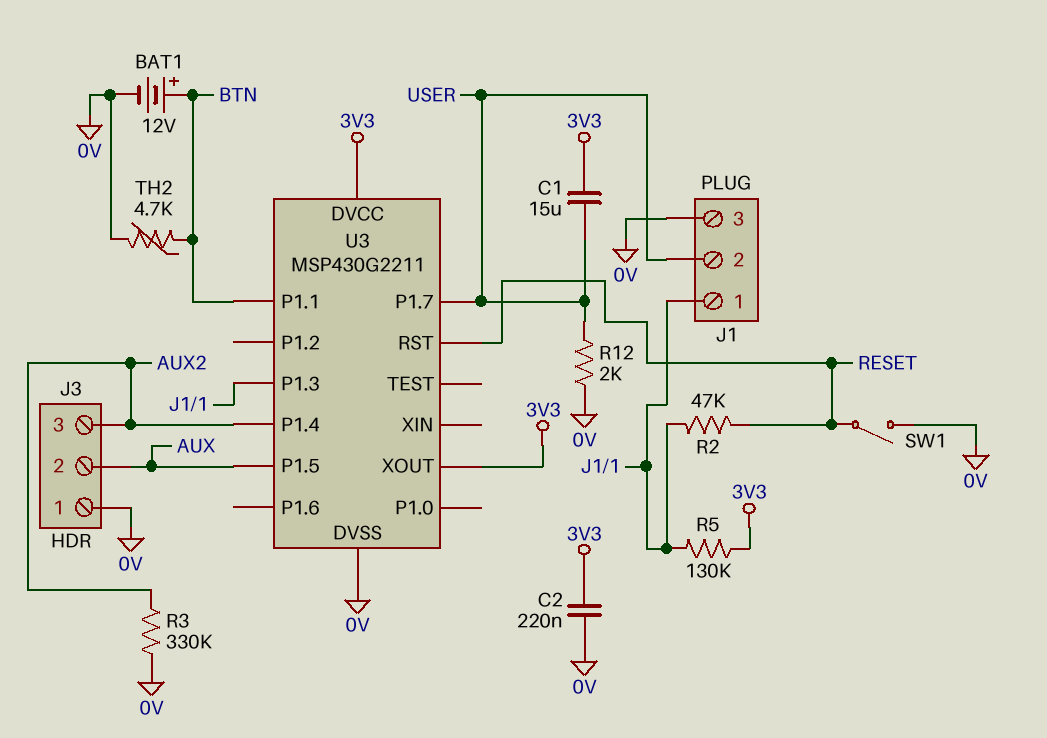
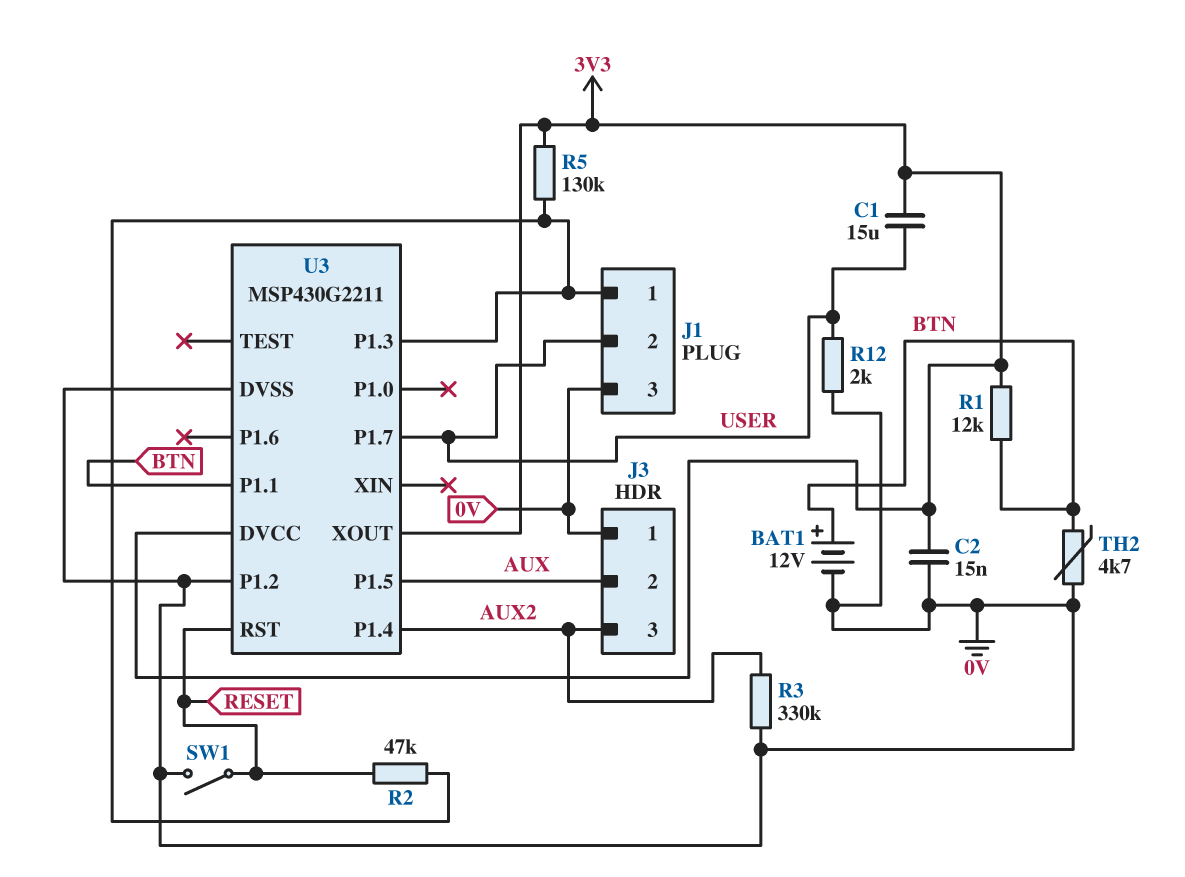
C2: 220nF (0V, 3V3) -> 15nF (0V, 3V3)
R1: none -> 12k (3V3, BTN)
U3 pin P1.2: none -> 0V

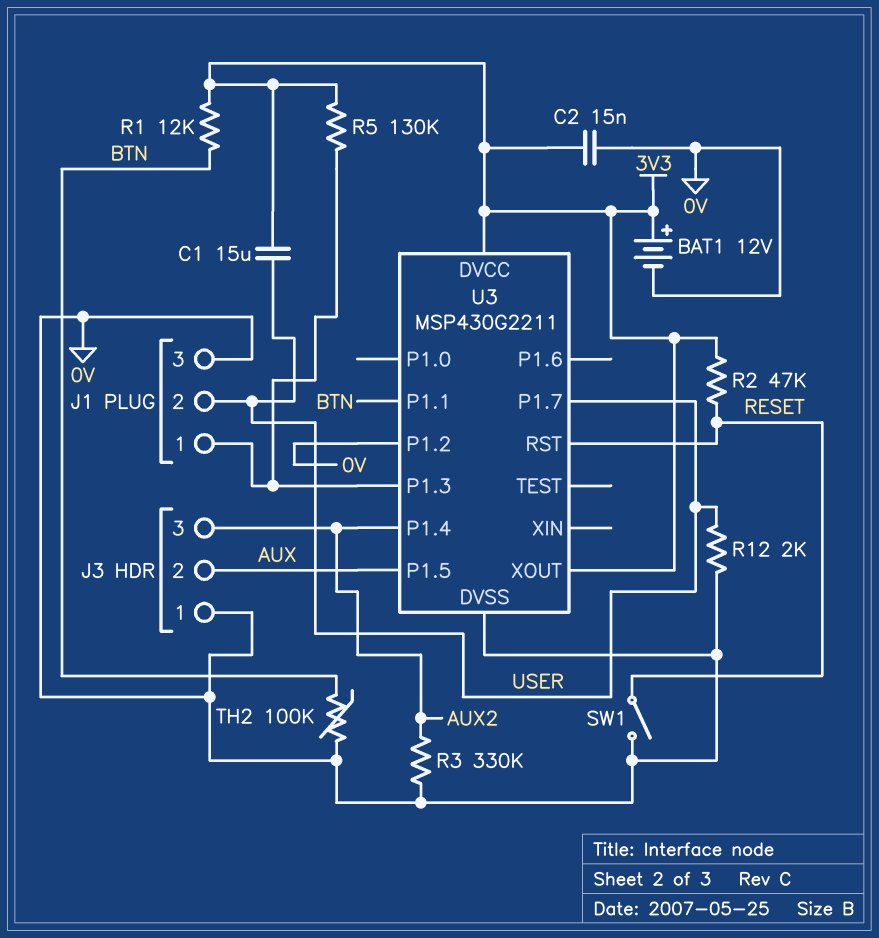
BAT1: 12V (plus BTN, minus 0V) -> 12V (plus 3V3, minus 0V)
R2: 47k (J1/1, RESET) -> 47k (3V3, RESET)
TH2: 4.7k (0V, BTN) -> 100k (0V, BTN)

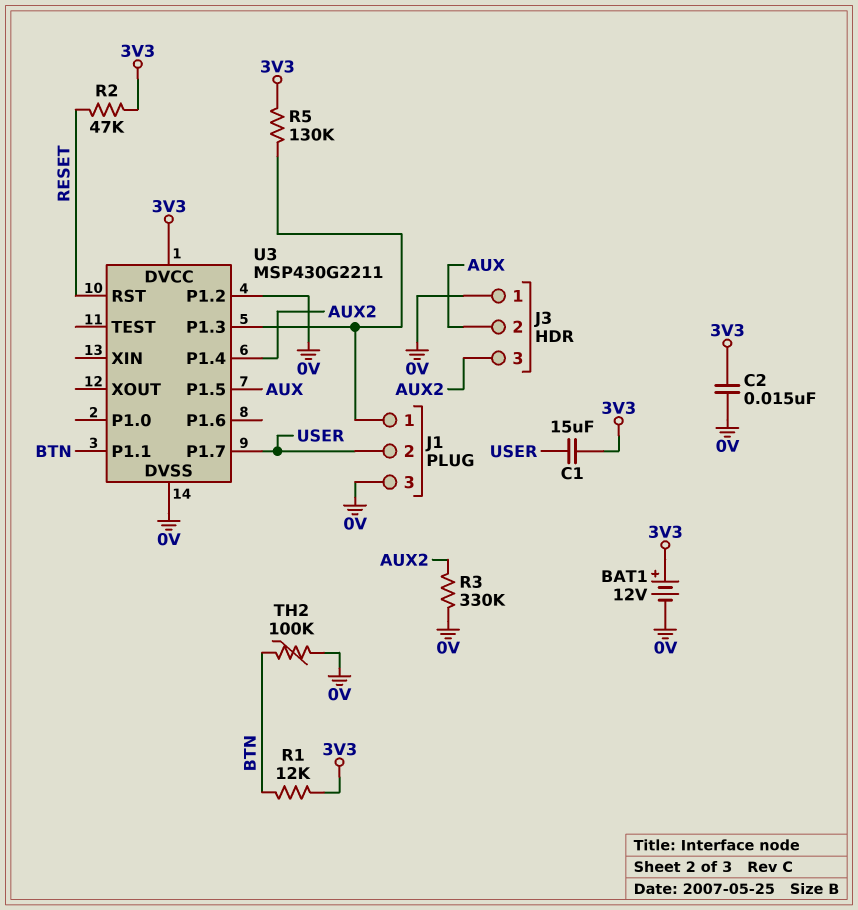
R12: 2k (0V, USER) -> none
SW1: switch (0V, RESET) -> none
U3 pin XOUT: 3V3 -> none

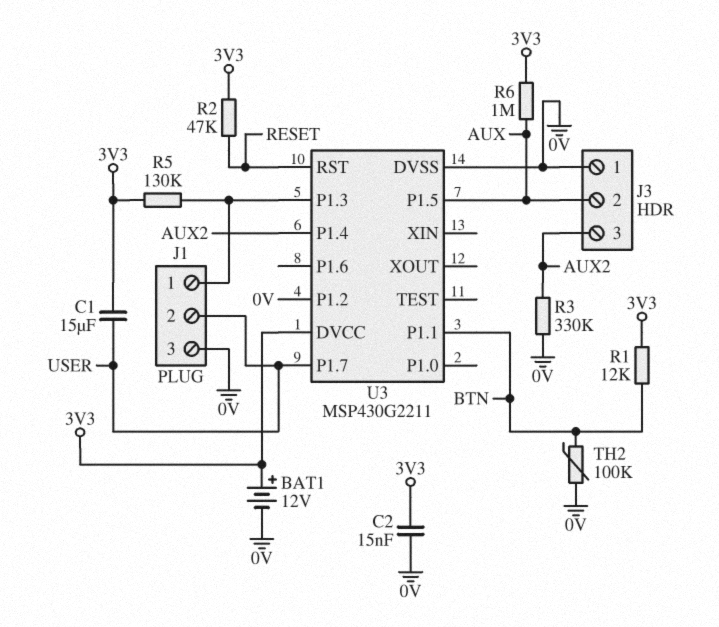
R6: none -> 1M (3V3, AUX)

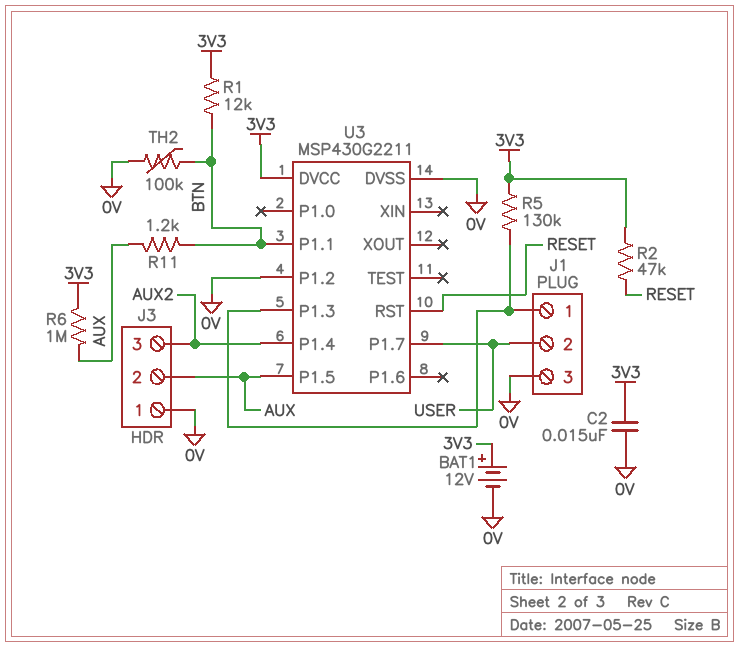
C1: 15uF (3V3, USER) -> none
R3: 330k (0V, AUX2) -> none
R11: none -> 1.2k (AUX, BTN)

